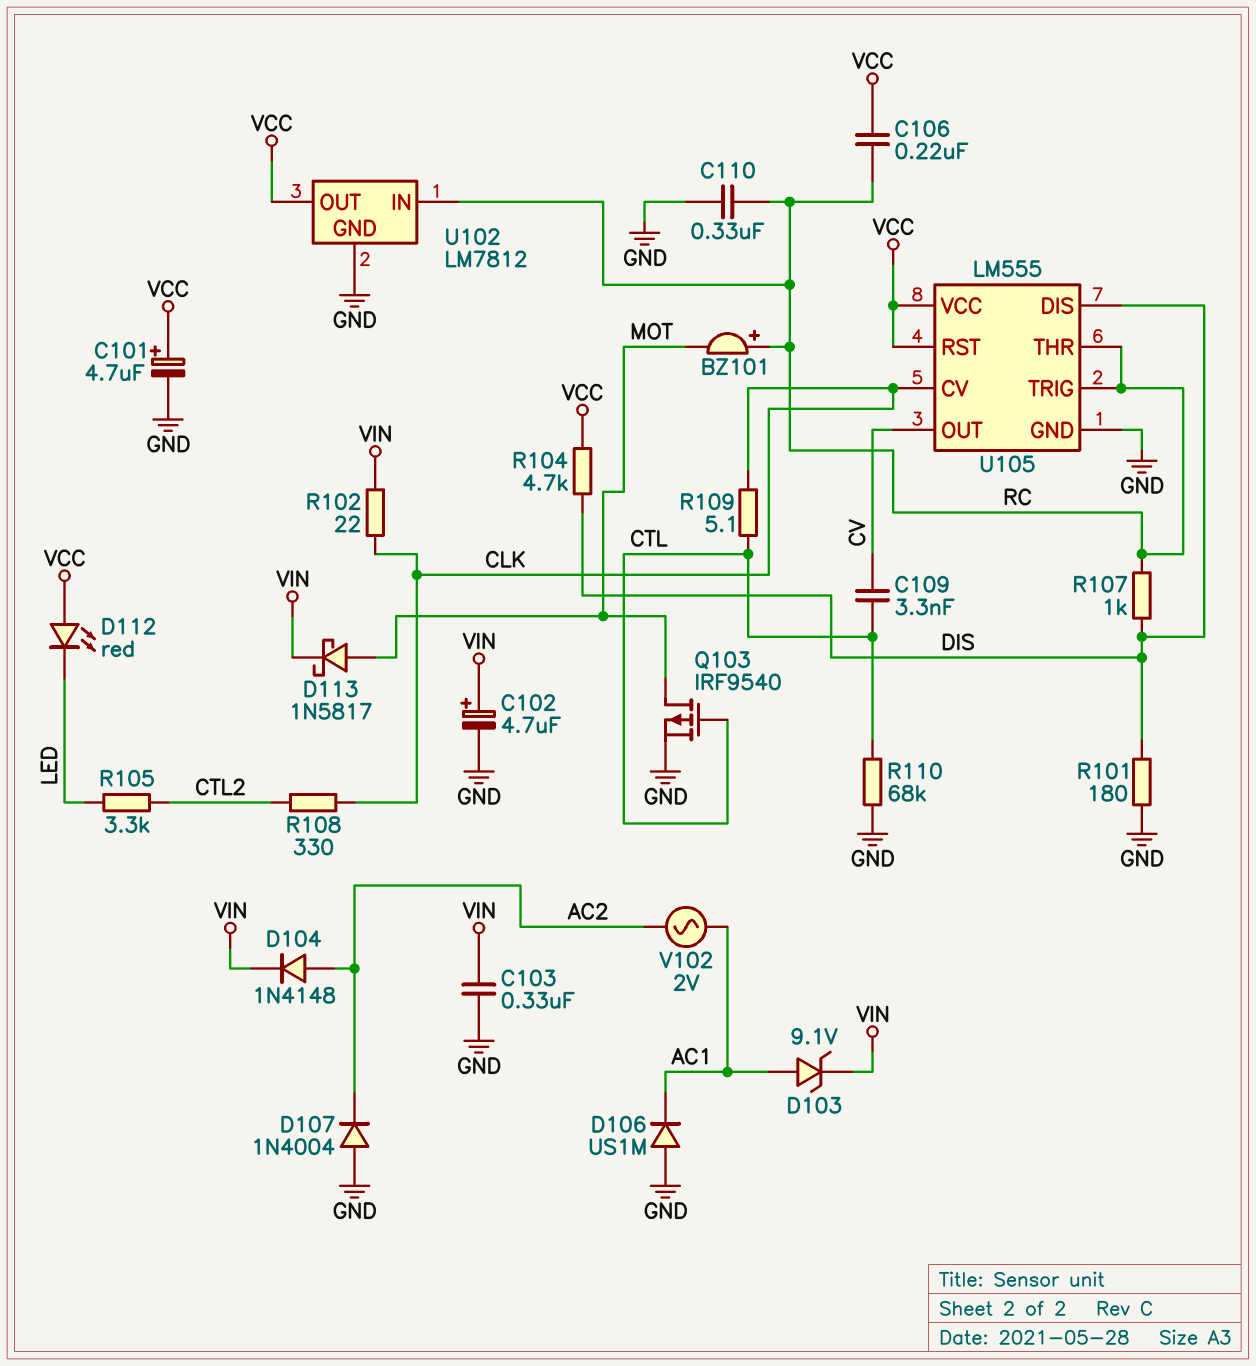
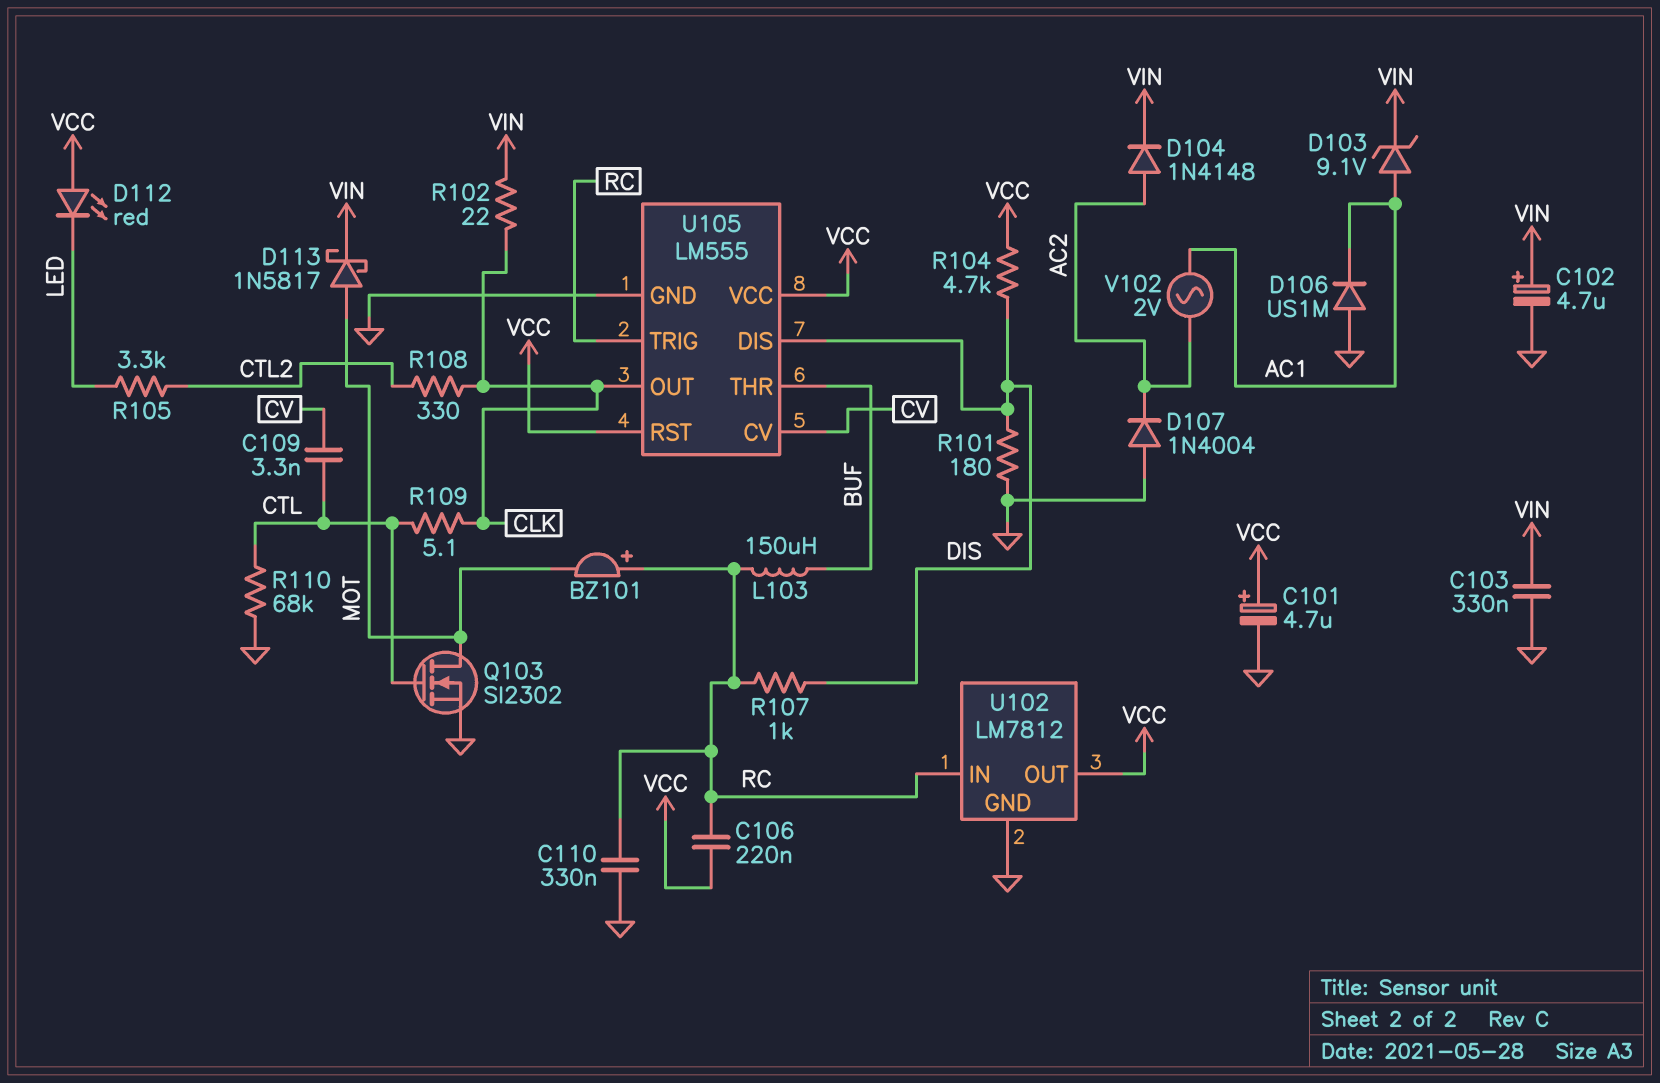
L103: none -> 150uH (BUF, RC)
Q103: PMOS IRF9540 (G CTL, D MOT, S GND) -> NMOS SI2302 (G CTL, D MOT, S GND)
U105 pin CV: CLK -> CV
U105 pin OUT: CV -> CLK
U105 pin THR: RC -> BUF

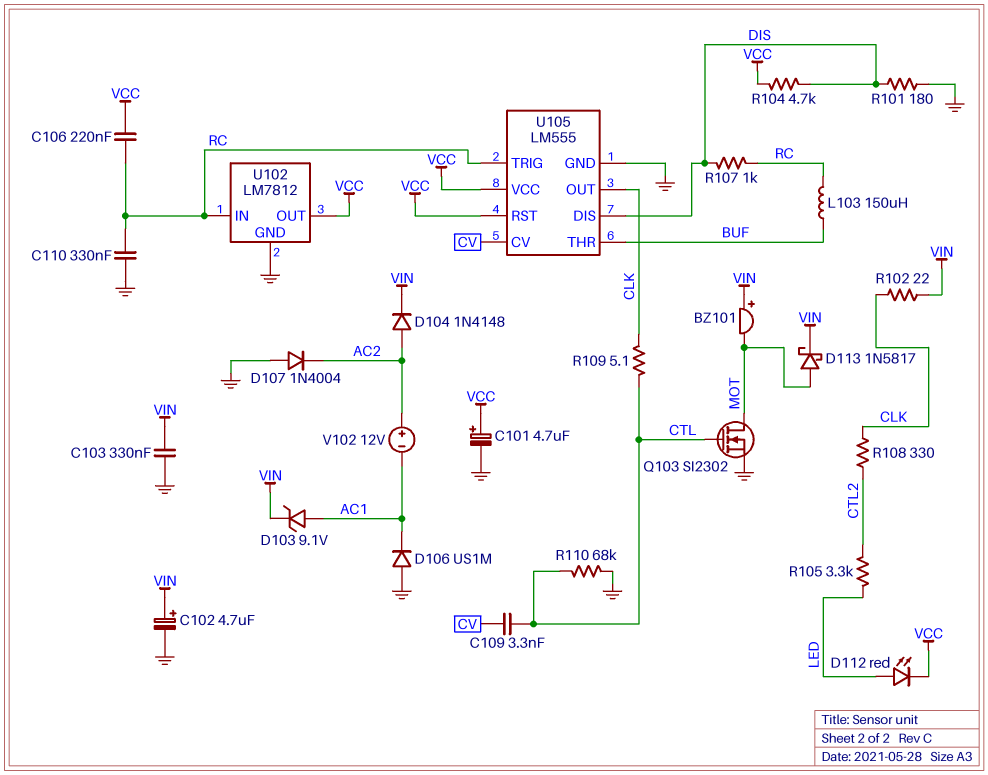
BZ101: buzzer (plus RC, minus MOT) -> buzzer (plus VIN, minus MOT)
D112: LED red (A VCC, K LED) -> LED red (A LED, K VCC)
V102: AC 2V (AC1, AC2) -> 12V (plus AC2, minus AC1)

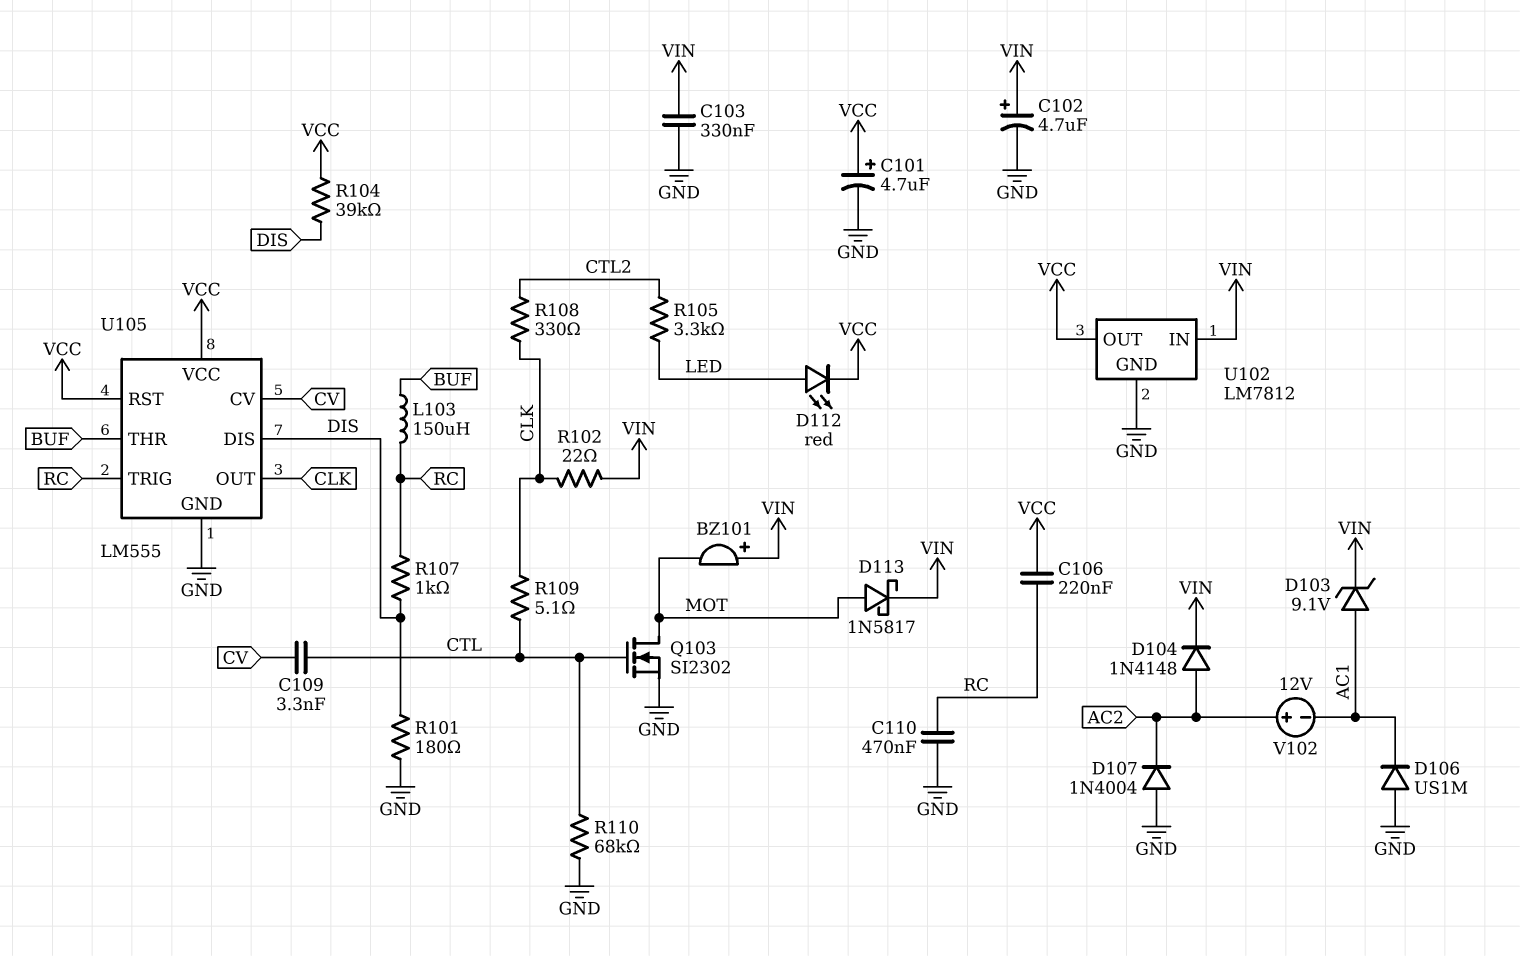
C110: 330nF (GND, RC) -> 470nF (GND, RC)
R104: 4.7k (DIS, VCC) -> 39k (DIS, VCC)
U102 pin IN: RC -> VIN

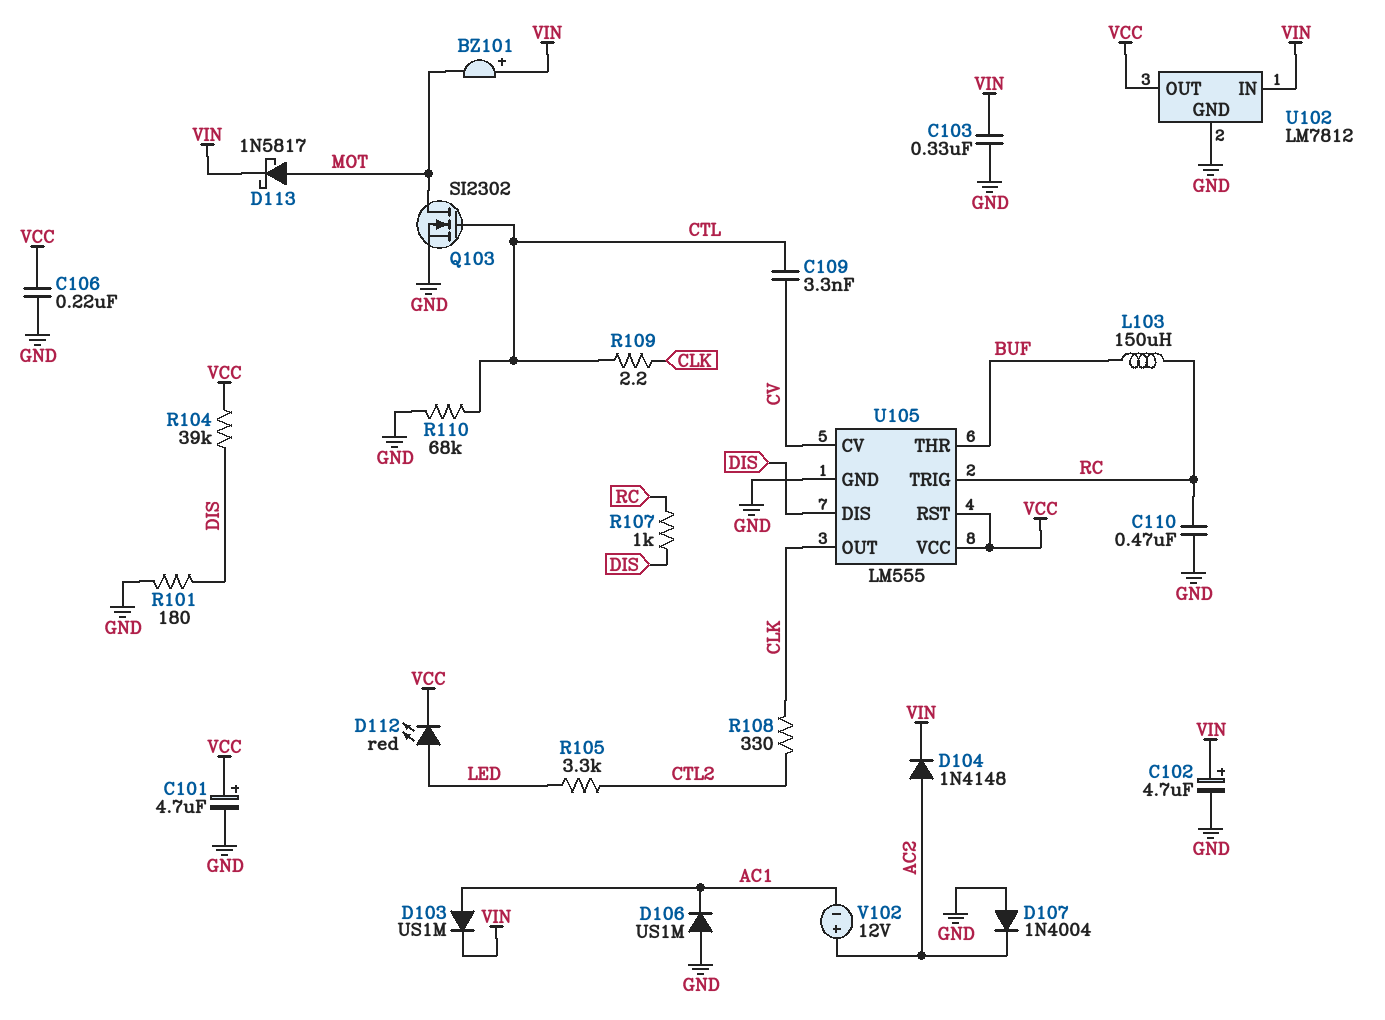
C106: 220nF (RC, VCC) -> 220nF (GND, VCC)
D103: zener 9.1V (A AC1, K VIN) -> diode US1M (A AC1, K VIN)
R102: 22 (CLK, VIN) -> none
R109: 5.1 (CLK, CTL) -> 2.2 (CLK, CTL)

